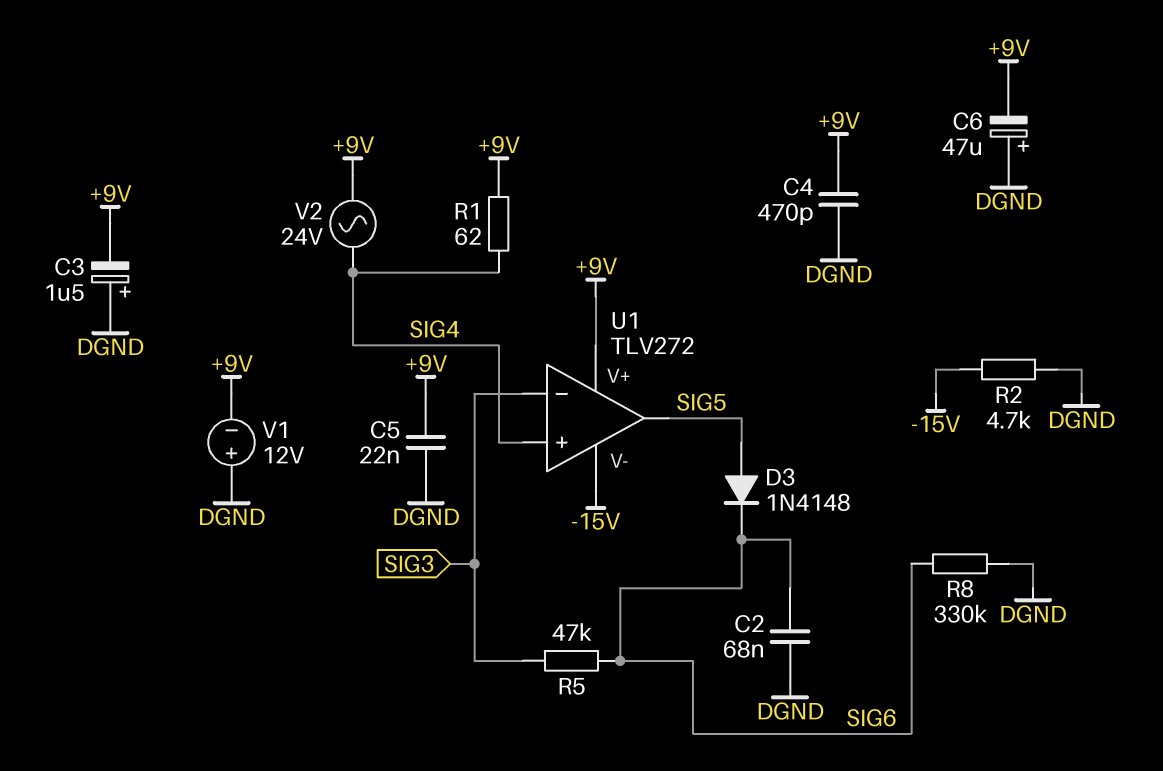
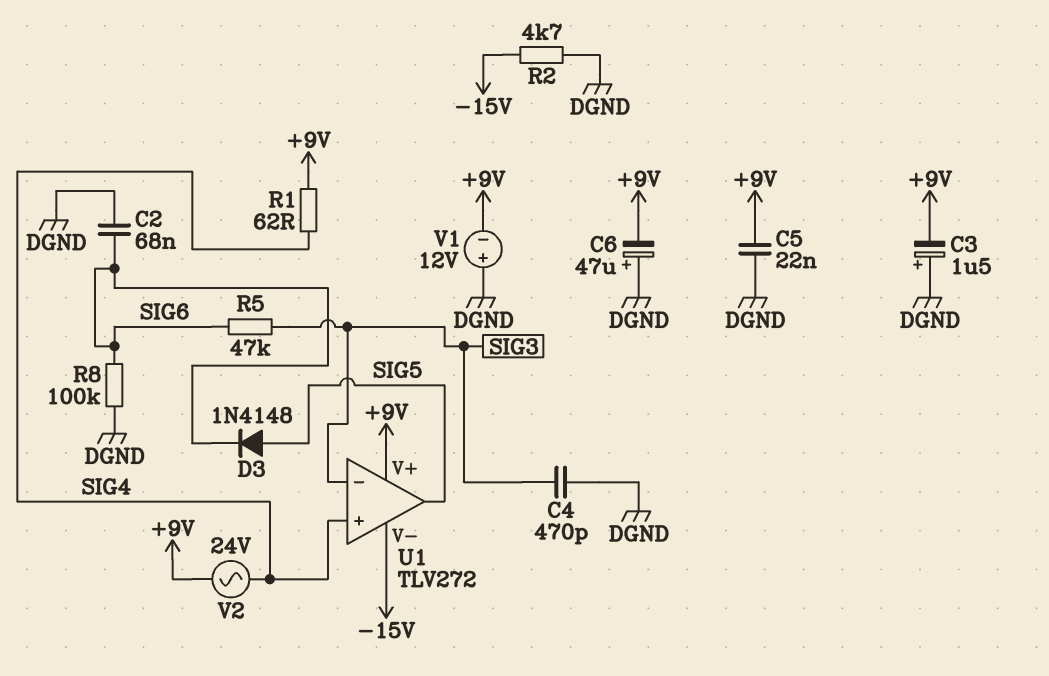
C4: 470pF (+9V, DGND) -> 470pF (DGND, SIG3)
R8: 330k (DGND, SIG6) -> 100k (DGND, SIG6)

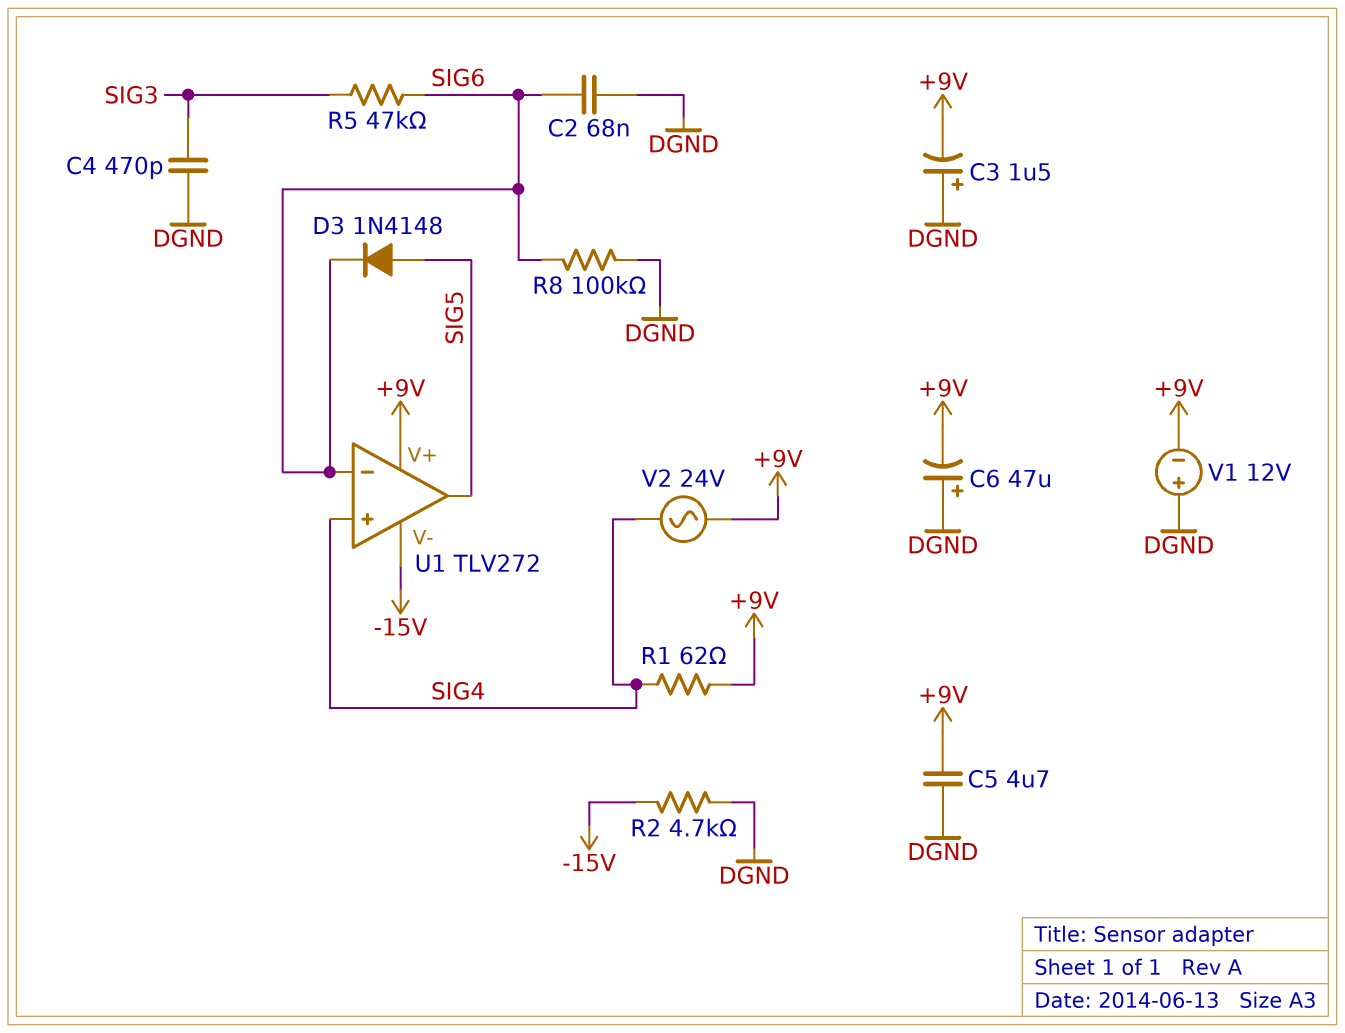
C5: 22nF (+9V, DGND) -> 4.7uF (+9V, DGND)
U1 pin in-: SIG3 -> SIG6

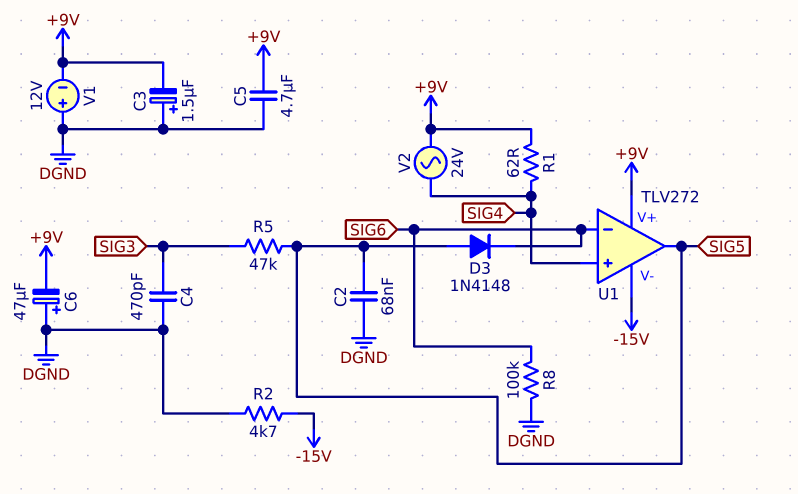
C2: 68nF (DGND, SIG6) -> 68nF (DGND, SIG5)
R5: 47k (SIG3, SIG6) -> 47k (SIG3, SIG5)

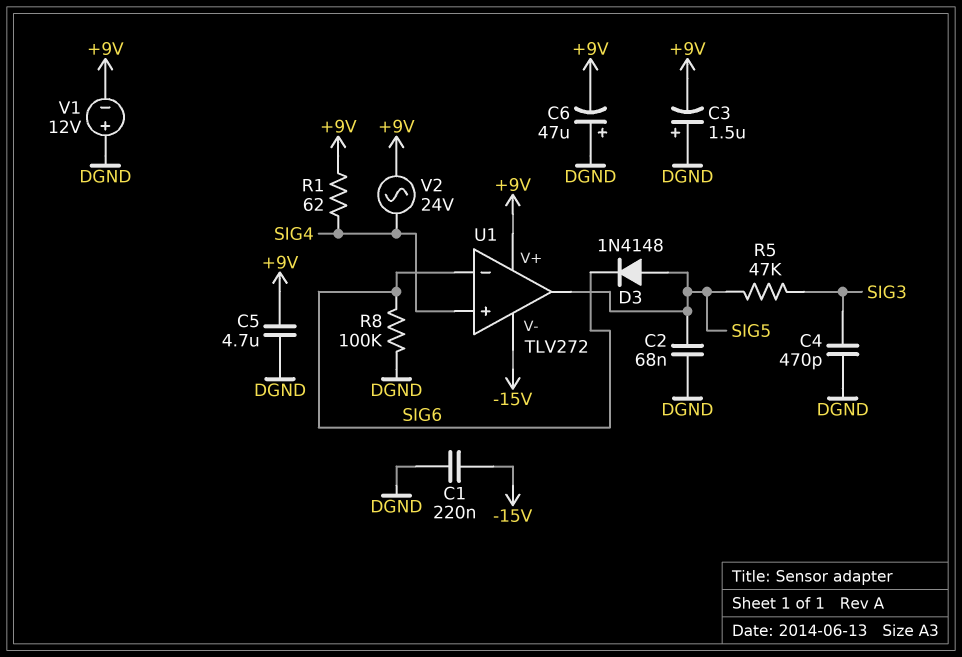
C1: none -> 220nF (-15V, DGND)
R2: 4.7k (-15V, DGND) -> none

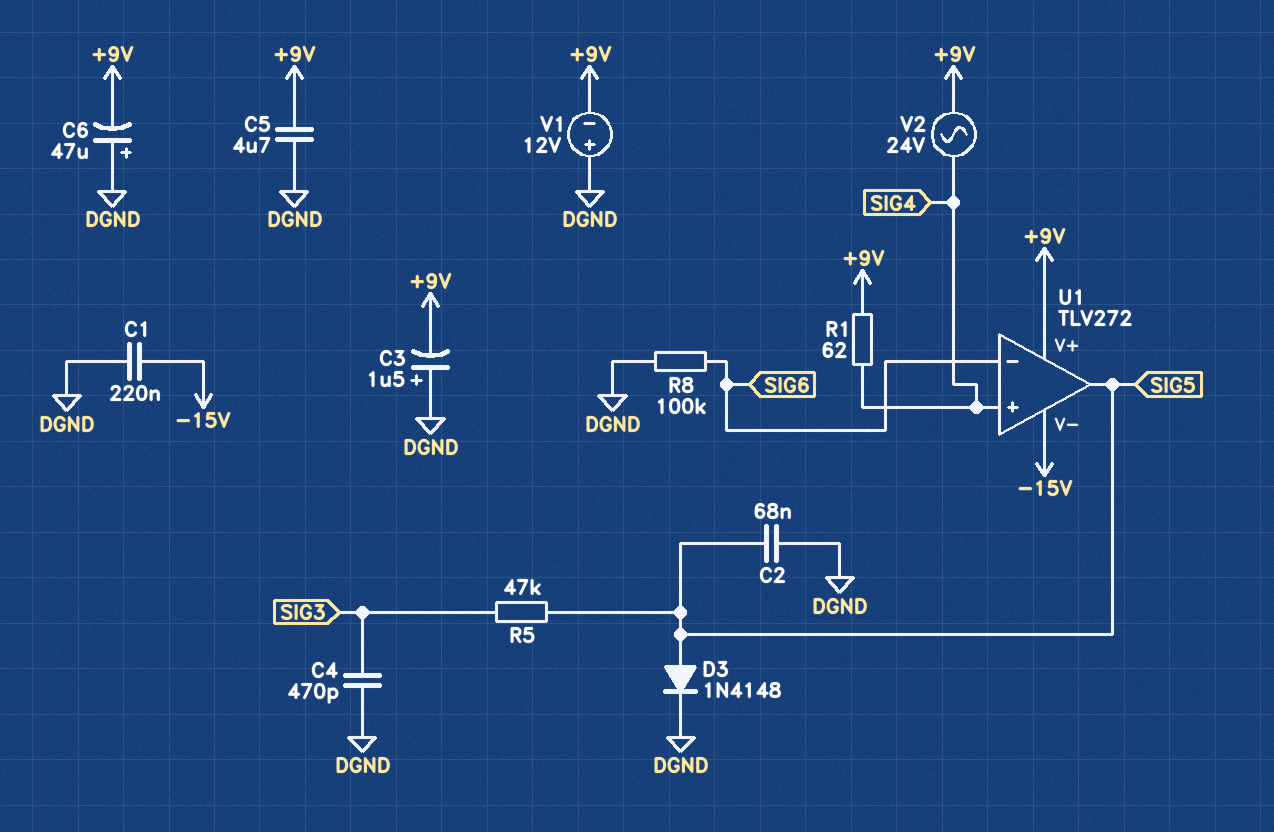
D3: diode 1N4148 (A SIG5, K SIG6) -> diode 1N4148 (A SIG5, K DGND)

